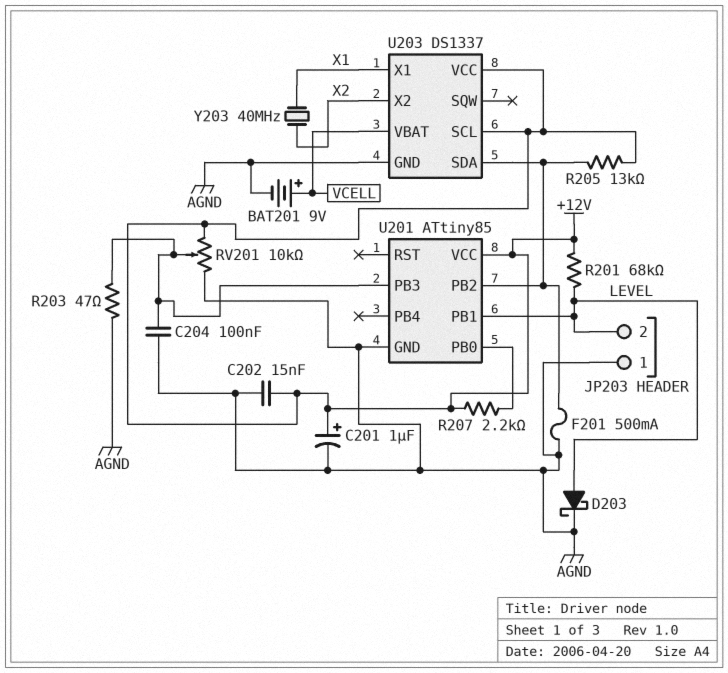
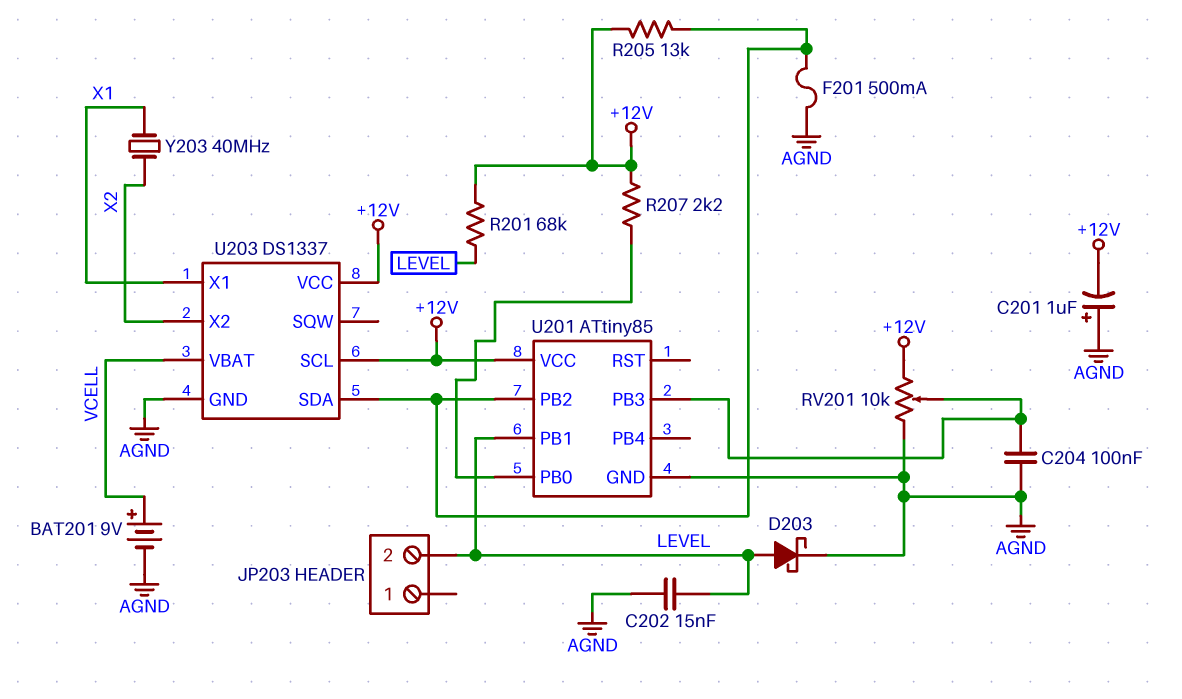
C201: 1uF (plus +12V, minus AGND) -> 1uF (plus AGND, minus +12V)
C202: 15nF (+12V, AGND) -> 15nF (AGND, LEVEL)
JP203 pin 1: AGND -> none
R203: 47 (AGND, U201/PB3) -> none

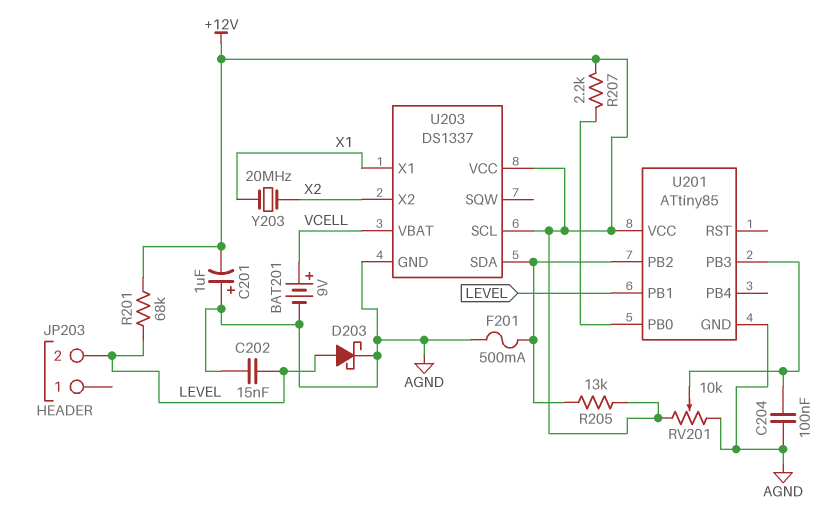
Y203: 40MHz (X1, X2) -> 20MHz (X1, X2)

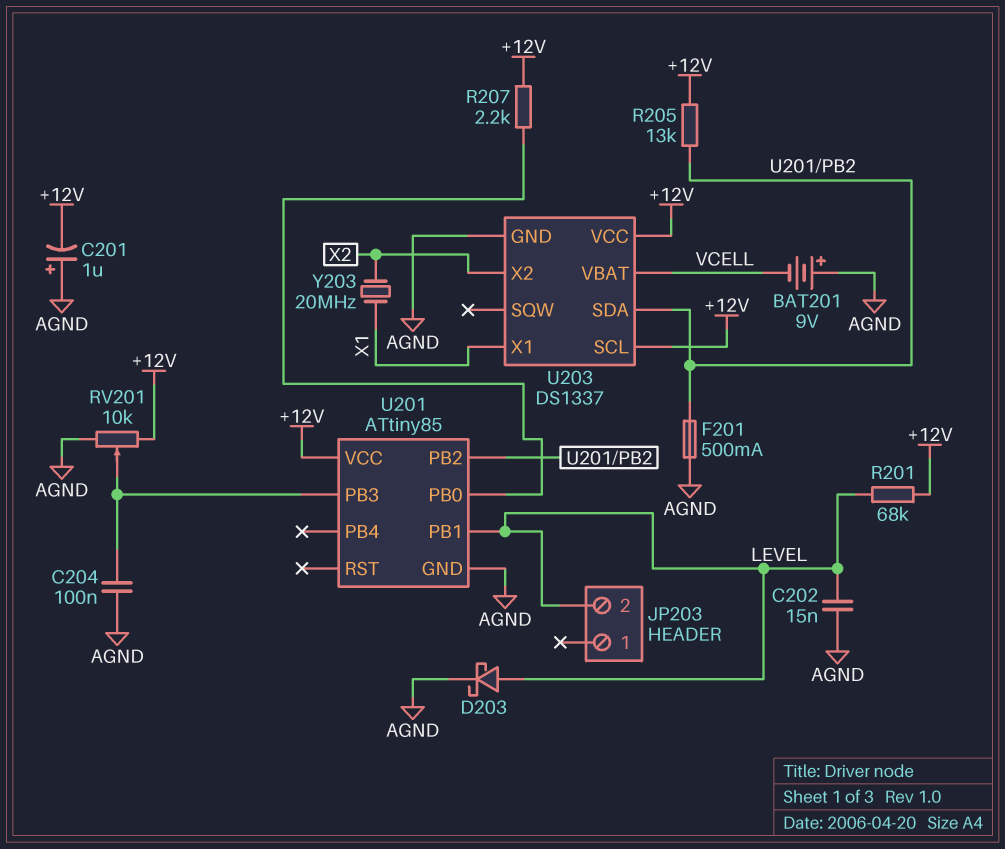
BAT201: 9V (plus VCELL, minus AGND) -> 9V (plus AGND, minus VCELL)

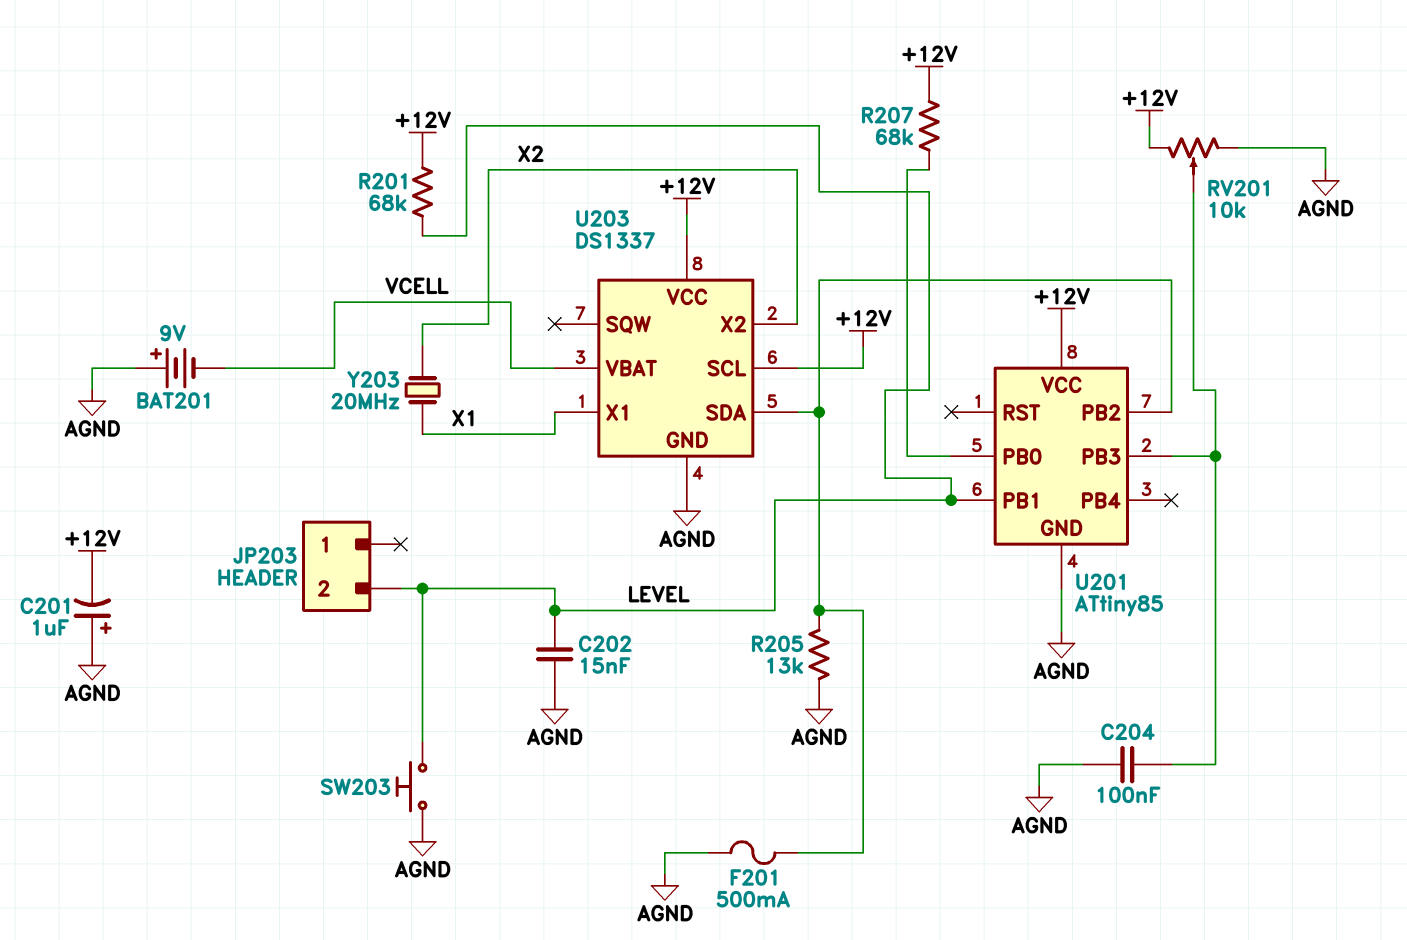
D203: schottky (A LEVEL, K AGND) -> none
R205: 13k (+12V, U201/PB2) -> 13k (AGND, U201/PB2)
R207: 2.2k (+12V, U201/PB0) -> 68k (+12V, U201/PB0)
SW203: none -> button (AGND, LEVEL)

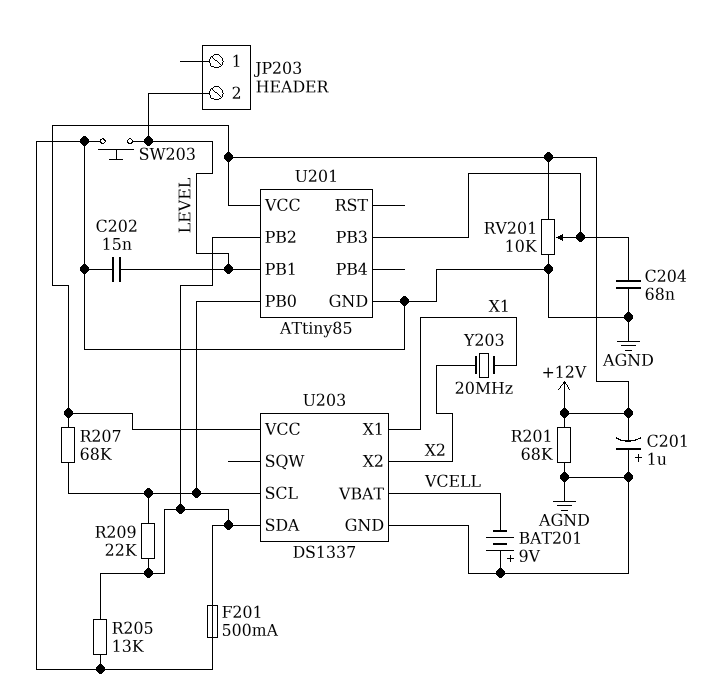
C204: 100nF (AGND, U201/PB3) -> 68nF (AGND, U201/PB3)
R201: 68k (+12V, LEVEL) -> 68k (+12V, AGND)
R209: none -> 22k (U201/PB0, U201/PB2)
U203 pin SCL: +12V -> U201/PB0

